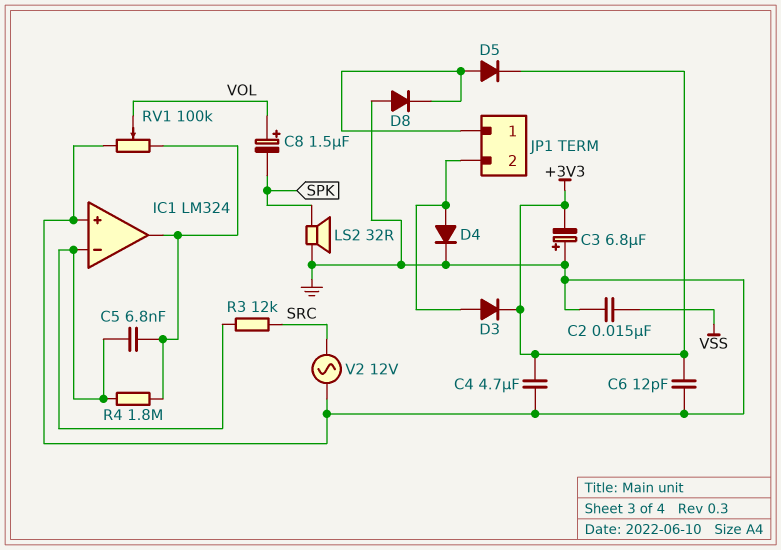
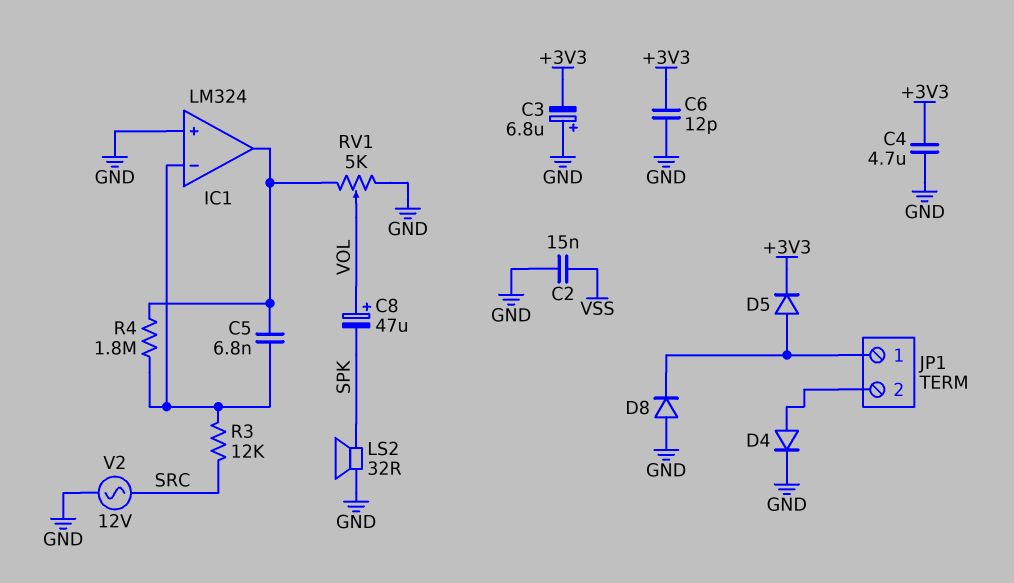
C8: 1.5uF (plus VOL, minus SPK) -> 47uF (plus VOL, minus SPK)
D3: diode (A JP1/2, K +3V3) -> none
RV1: 100k (GND, IC1/out, wiper VOL) -> 5k (GND, IC1/out, wiper VOL)

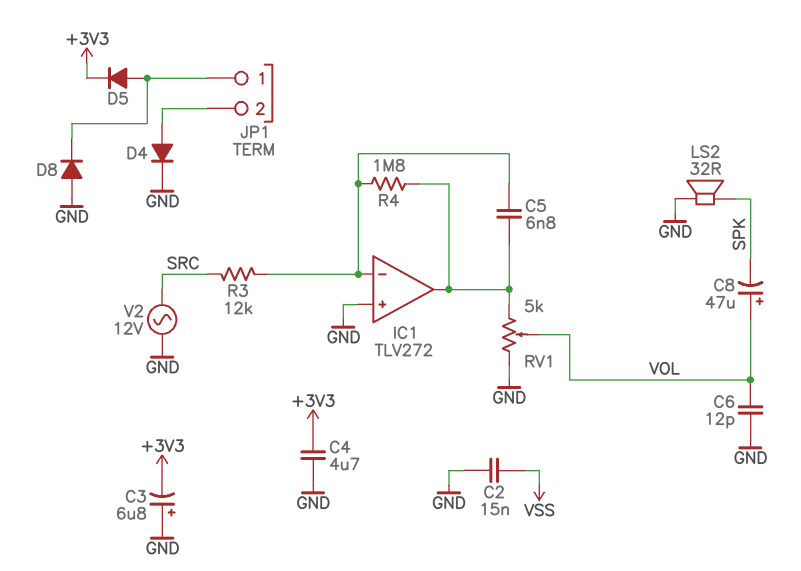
C6: 12pF (+3V3, GND) -> 12pF (GND, VOL)
IC1: LM324 -> TLV272

